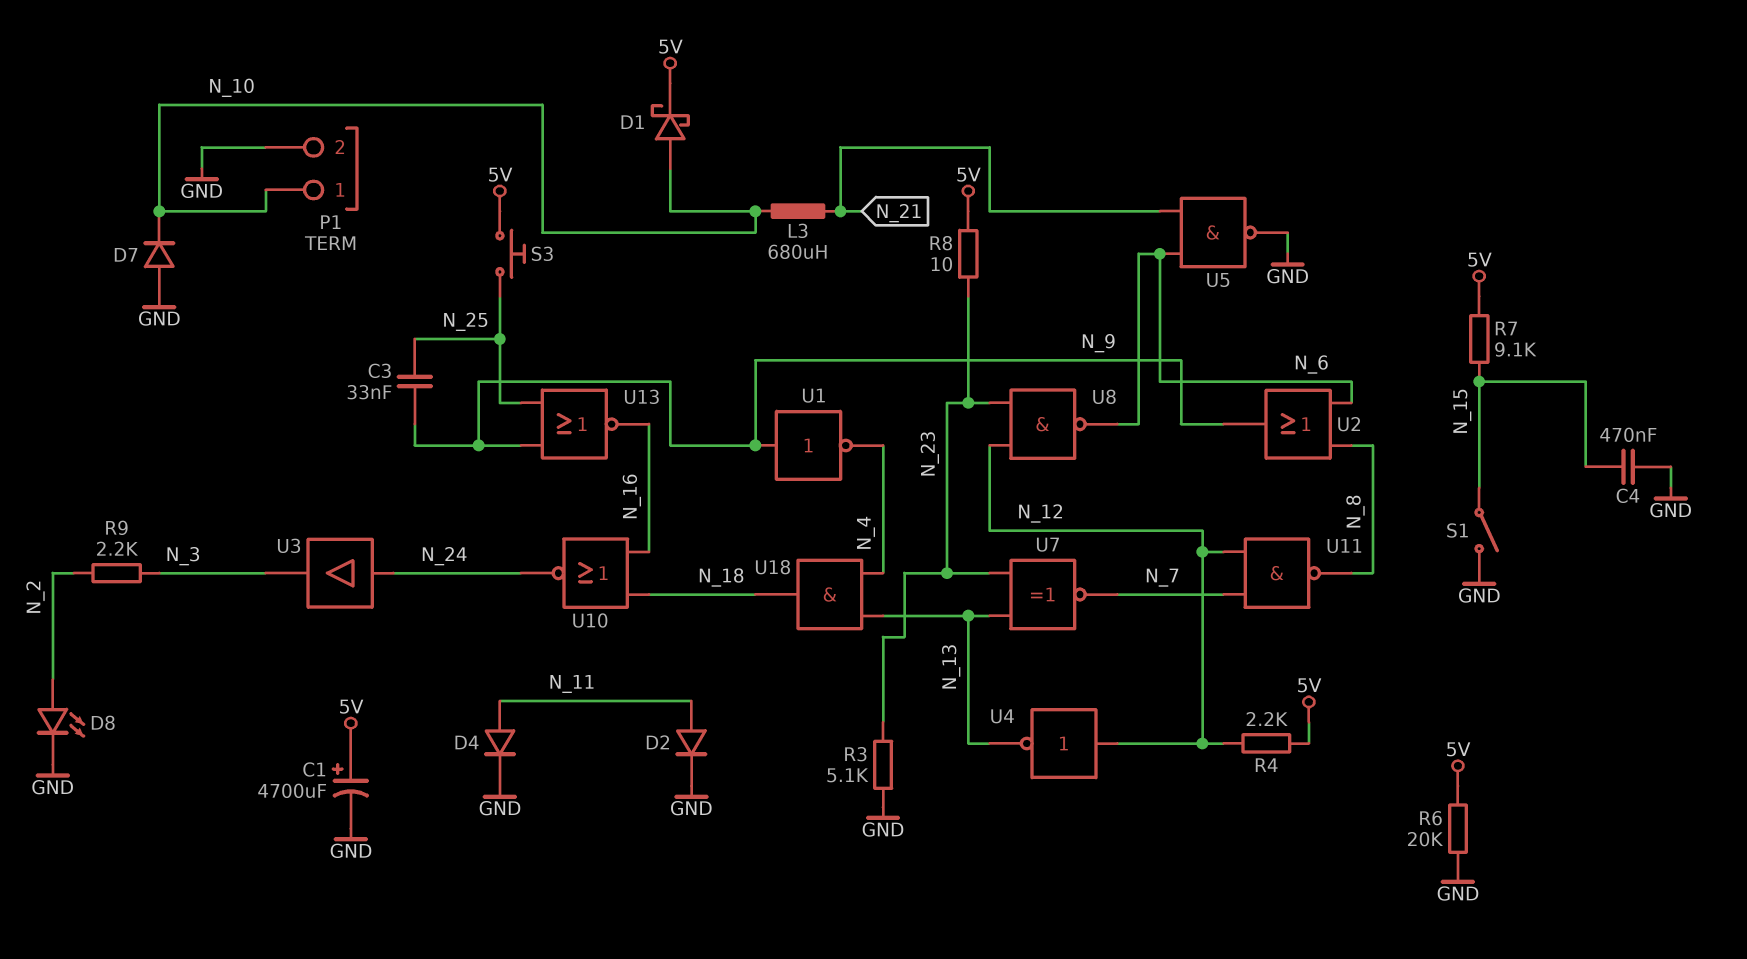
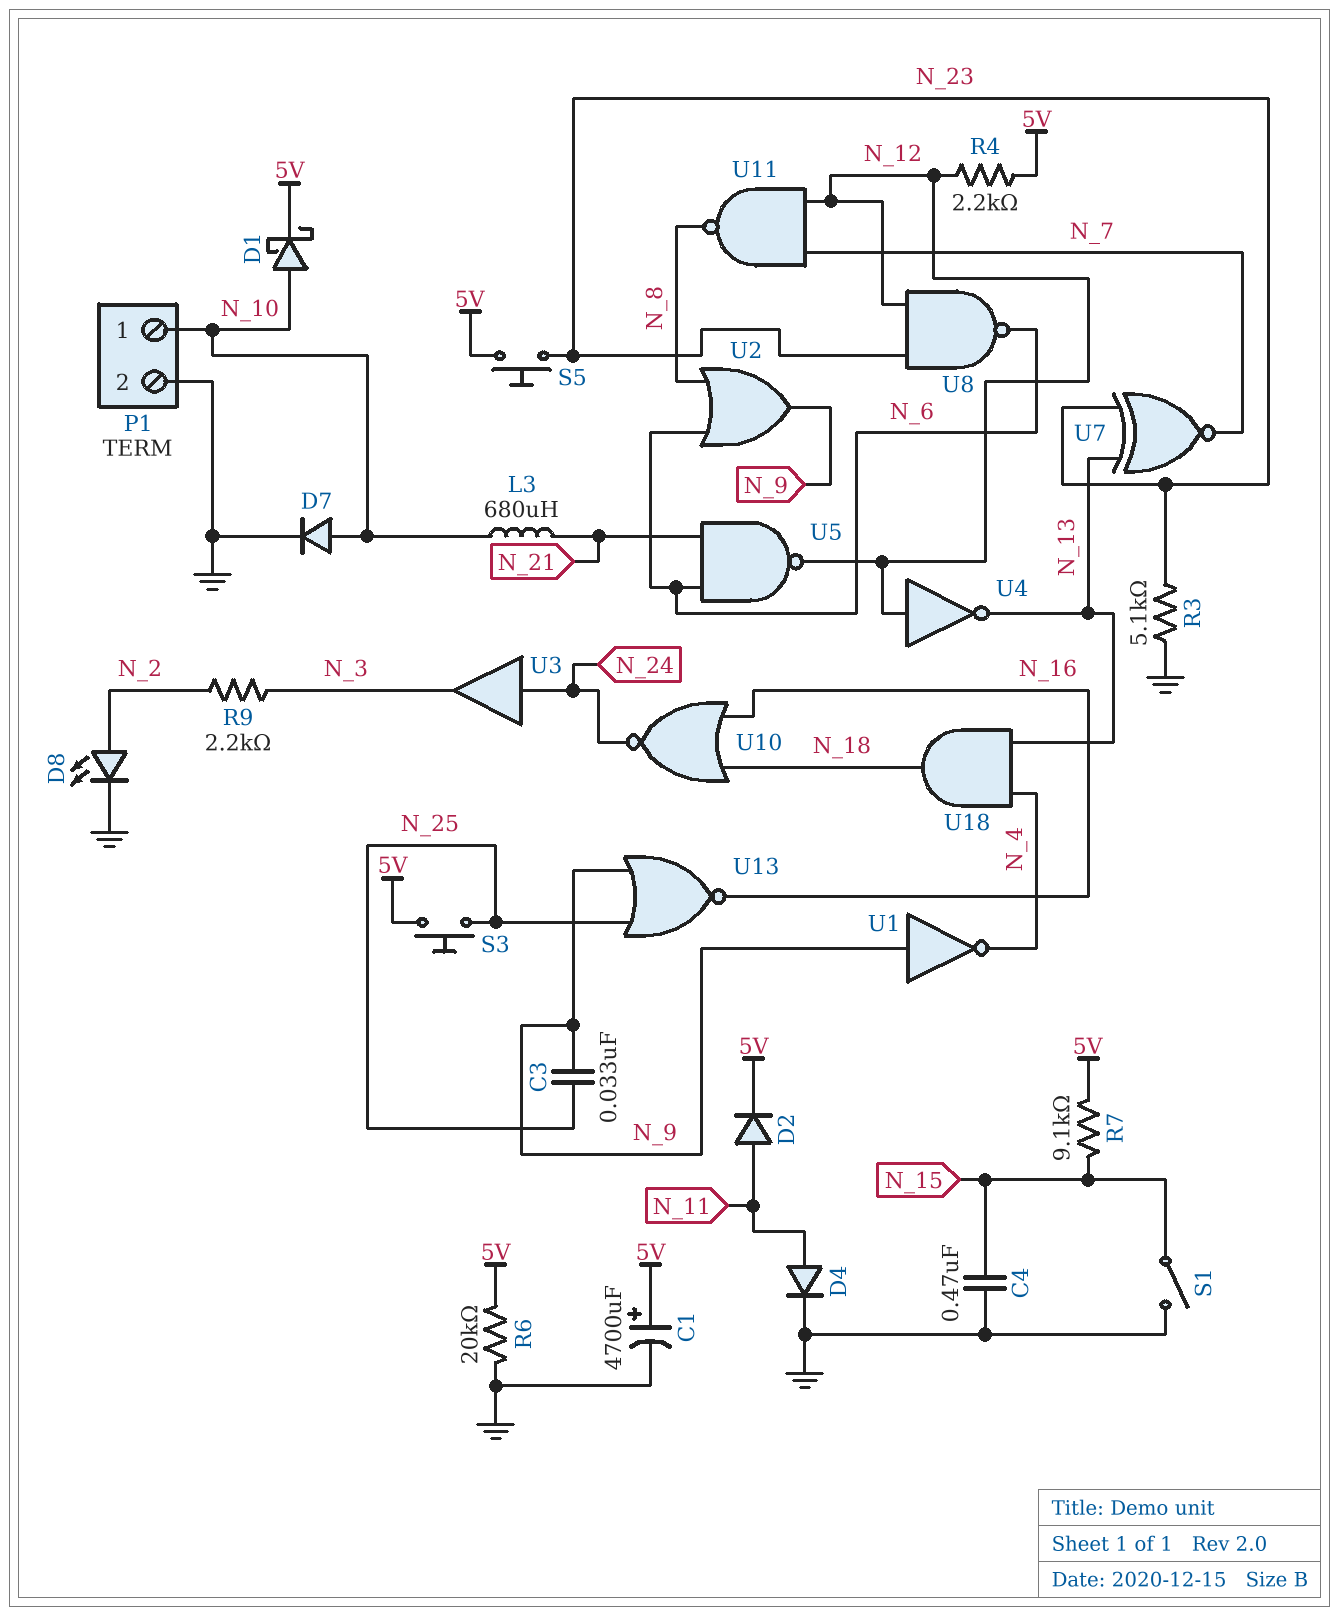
D2: diode (A N_11, K GND) -> diode (A N_11, K 5V)
D7: diode (A GND, K N_10) -> diode (A N_10, K GND)
R8: 10 (5V, N_23) -> none
S5: none -> button (5V, N_23)
U5: NAND (in N_6, in N_21, out GND) -> NAND (in N_6, in N_21, out N_12)

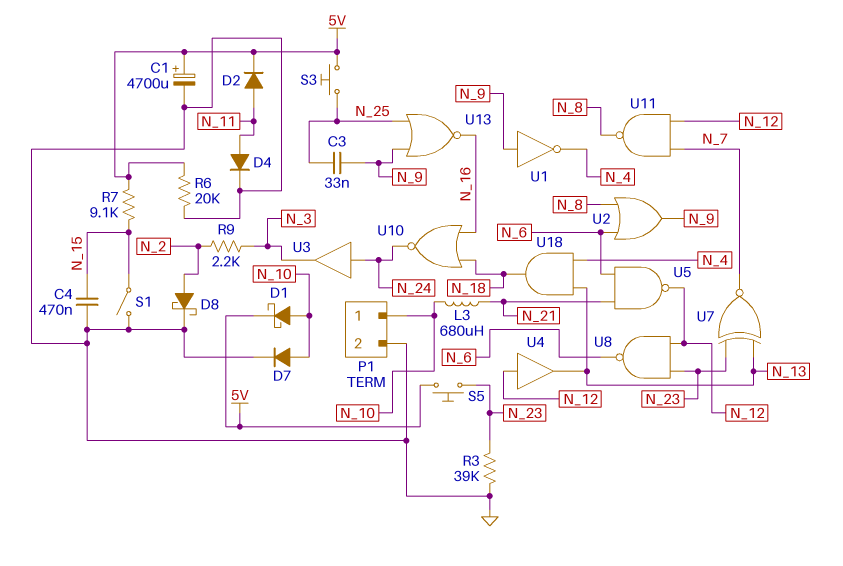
D8: LED (A N_2, K GND) -> schottky (A N_2, K GND)
R3: 5.1k (GND, N_23) -> 39k (GND, N_23)
R4: 2.2k (5V, N_12) -> none
U4: NOT (in N_12, out N_13) -> buffer (in N_12, out N_13)

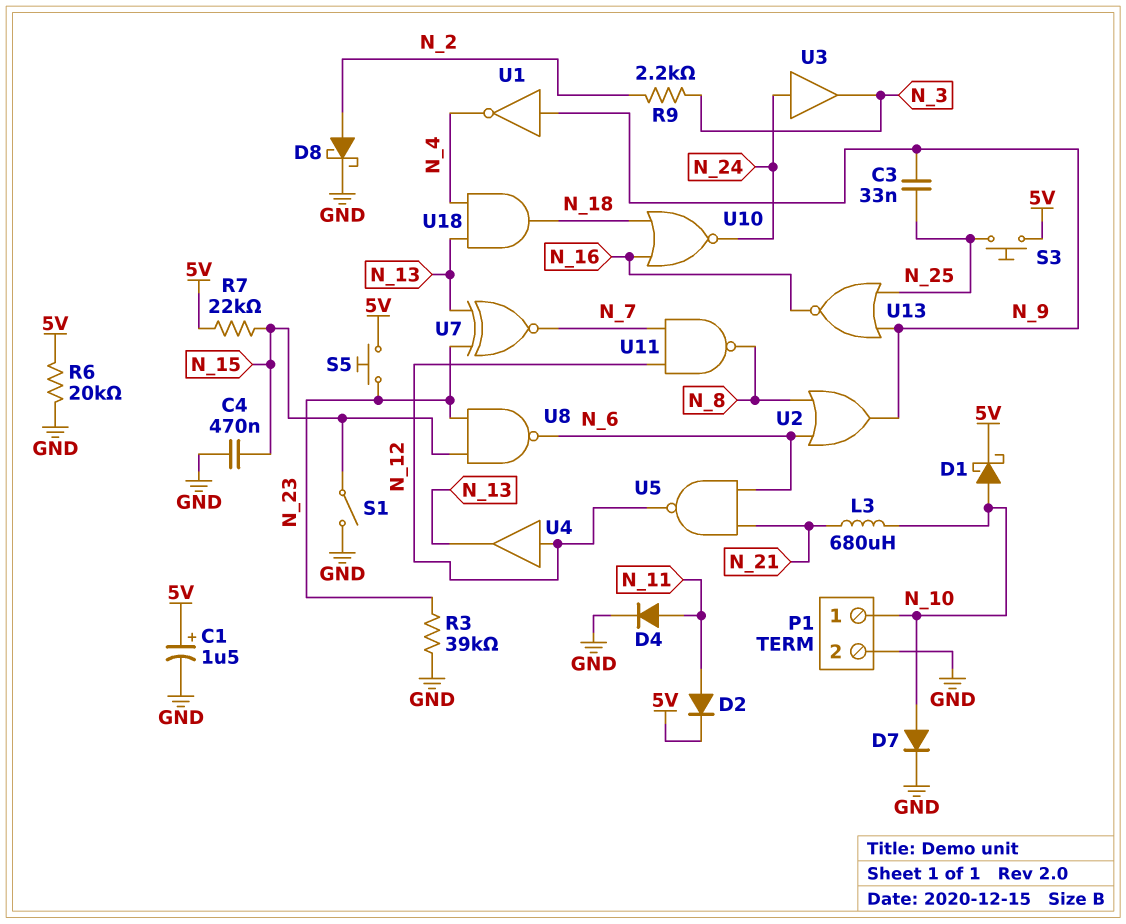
C1: 4700uF (plus 5V, minus GND) -> 1.5uF (plus 5V, minus GND)
R7: 9.1k (5V, N_15) -> 22k (5V, N_15)
U8: NAND (in N_12, in N_23, out N_6) -> NAND (in N_15, in N_23, out N_6)

